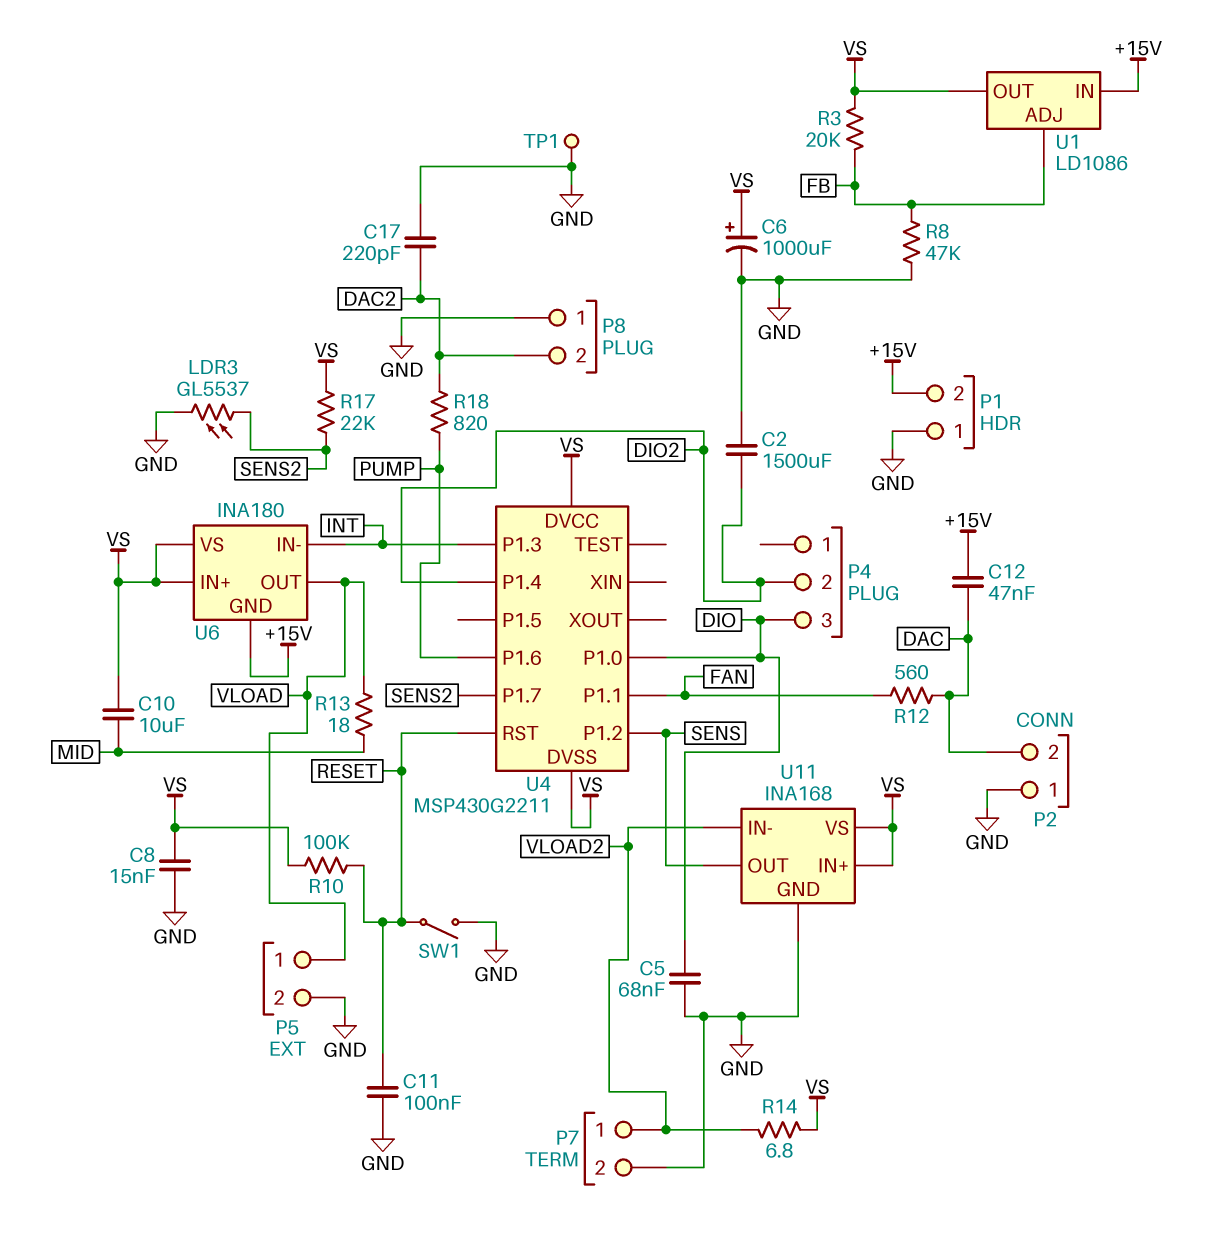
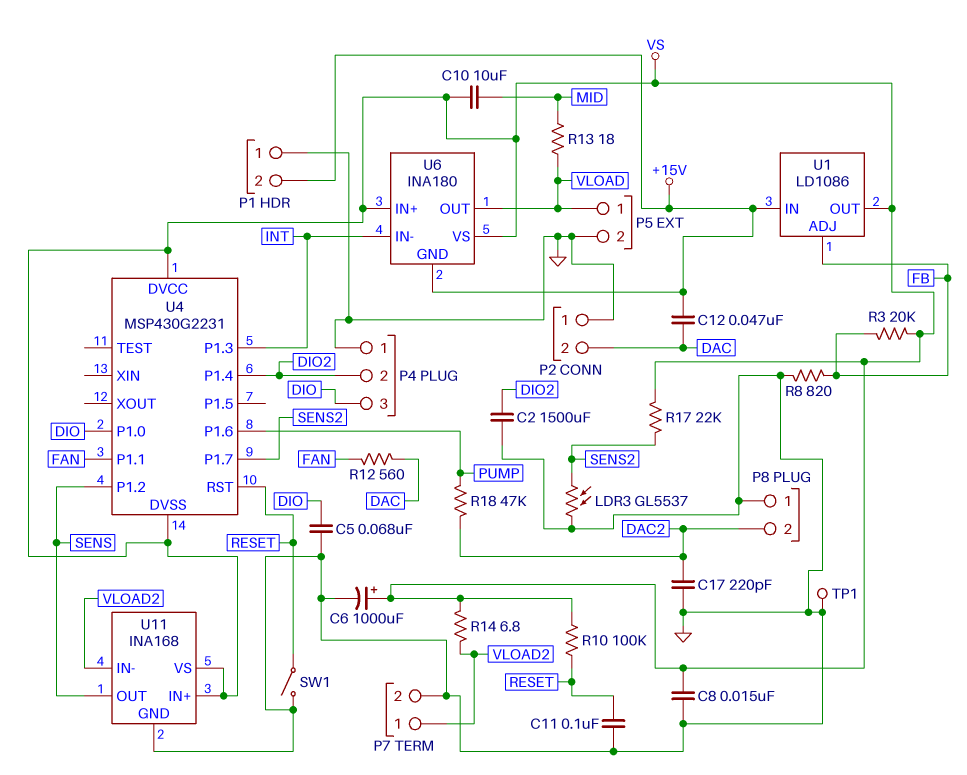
P4 pin 1: none -> GND
R8: 47k (FB, GND) -> 820 (FB, GND)
R18: 820 (DAC2, PUMP) -> 47k (DAC2, PUMP)
U4: MSP430G2211 -> MSP430G2231

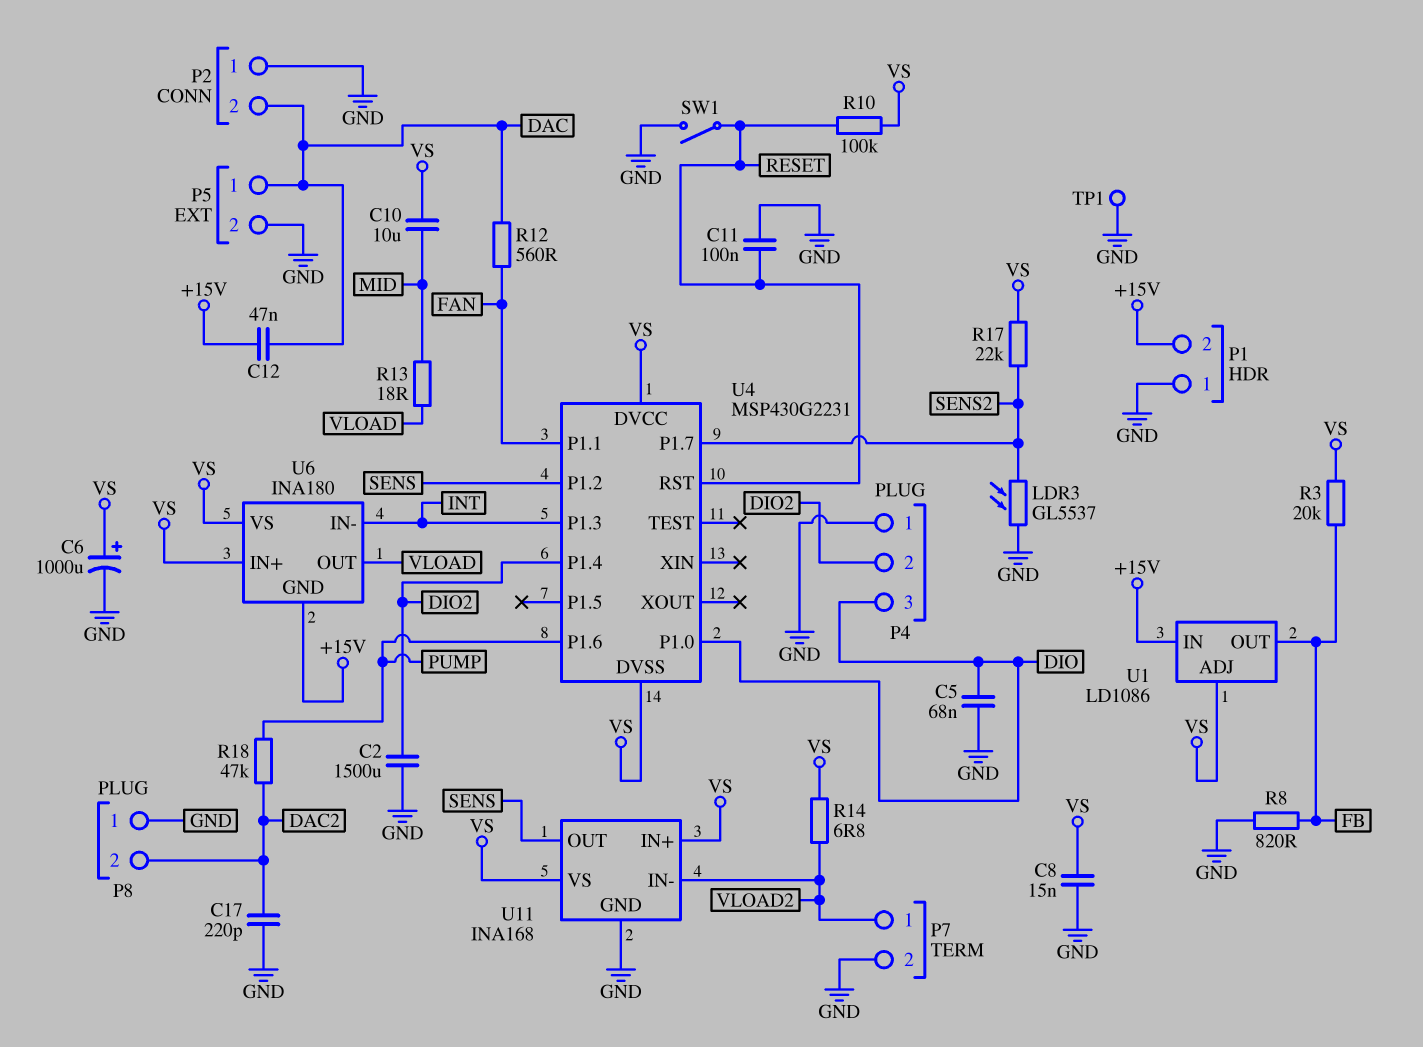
P5 pin 1: VLOAD -> DAC
U1 pin ADJ: FB -> VS
U1 pin OUT: VS -> FB

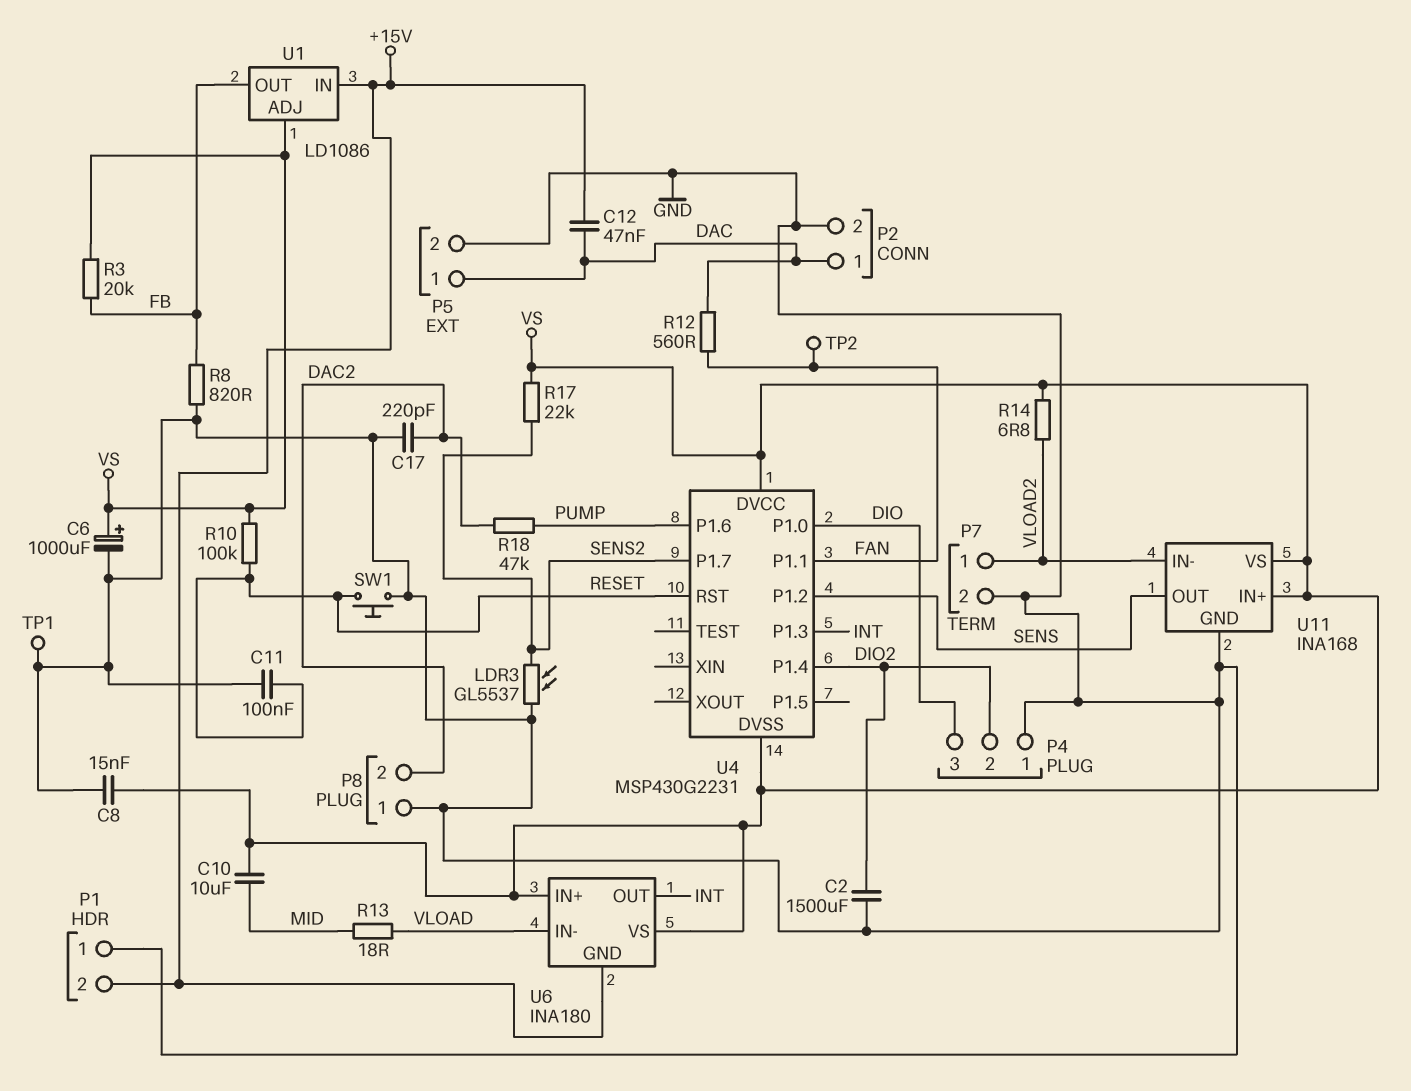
C5: 68nF (DIO, GND) -> none
P2 pin 1: GND -> DAC
P2 pin 2: DAC -> GND
SW1: switch (GND, RESET) -> button (GND, RESET)
TP2: none -> test point (FAN)
U6 pin IN-: INT -> VLOAD
U6 pin OUT: VLOAD -> INT

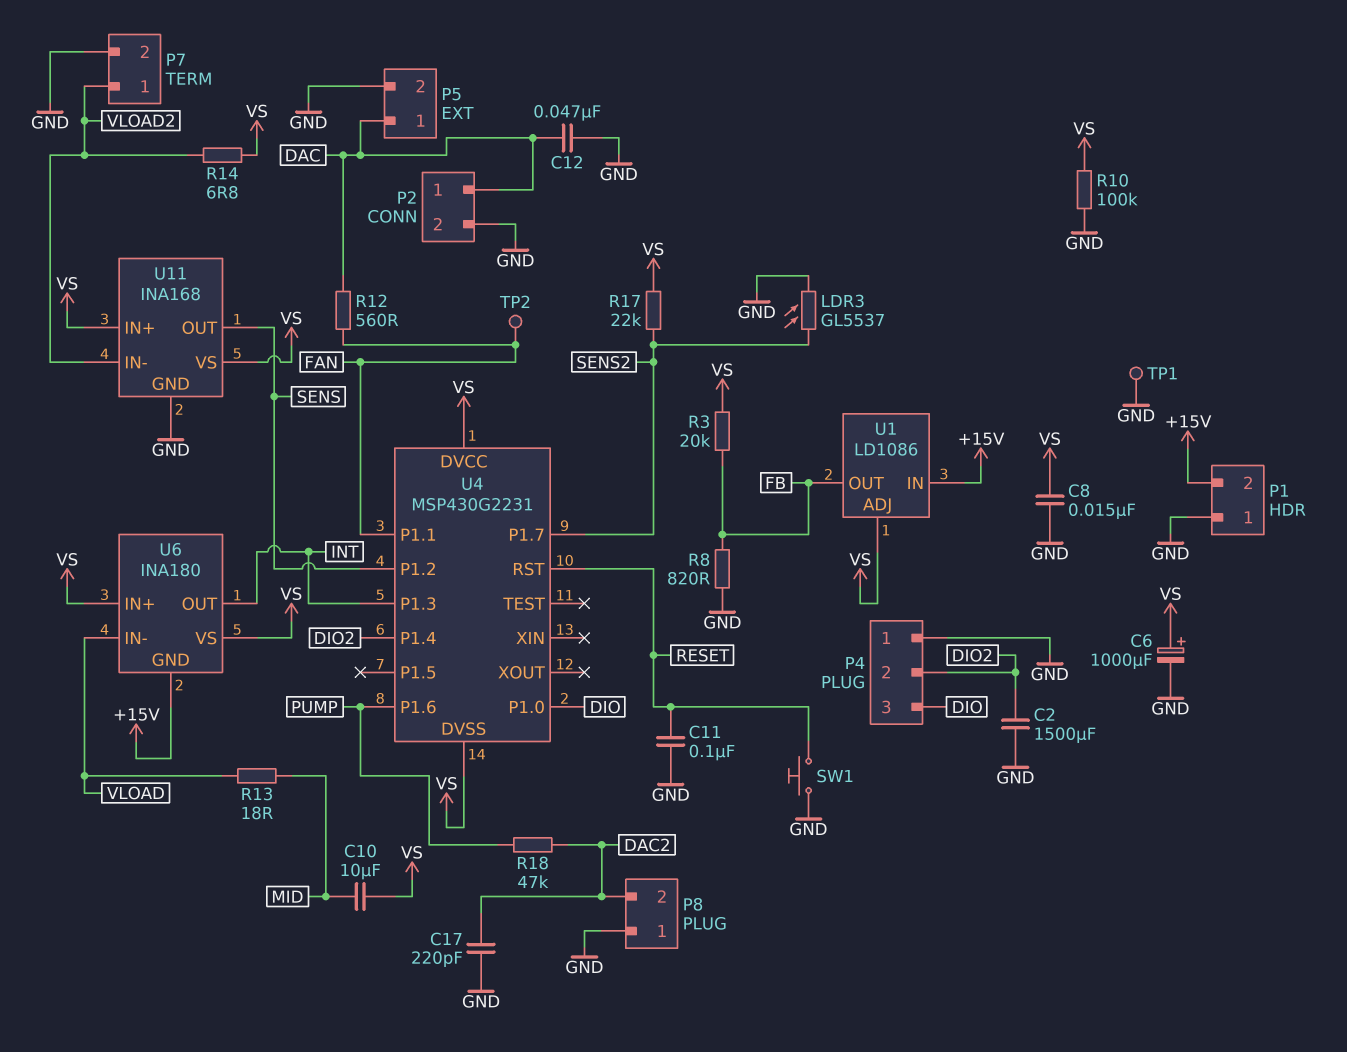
C12: 47nF (+15V, DAC) -> 47nF (DAC, GND)
R10: 100k (RESET, VS) -> 100k (GND, VS)

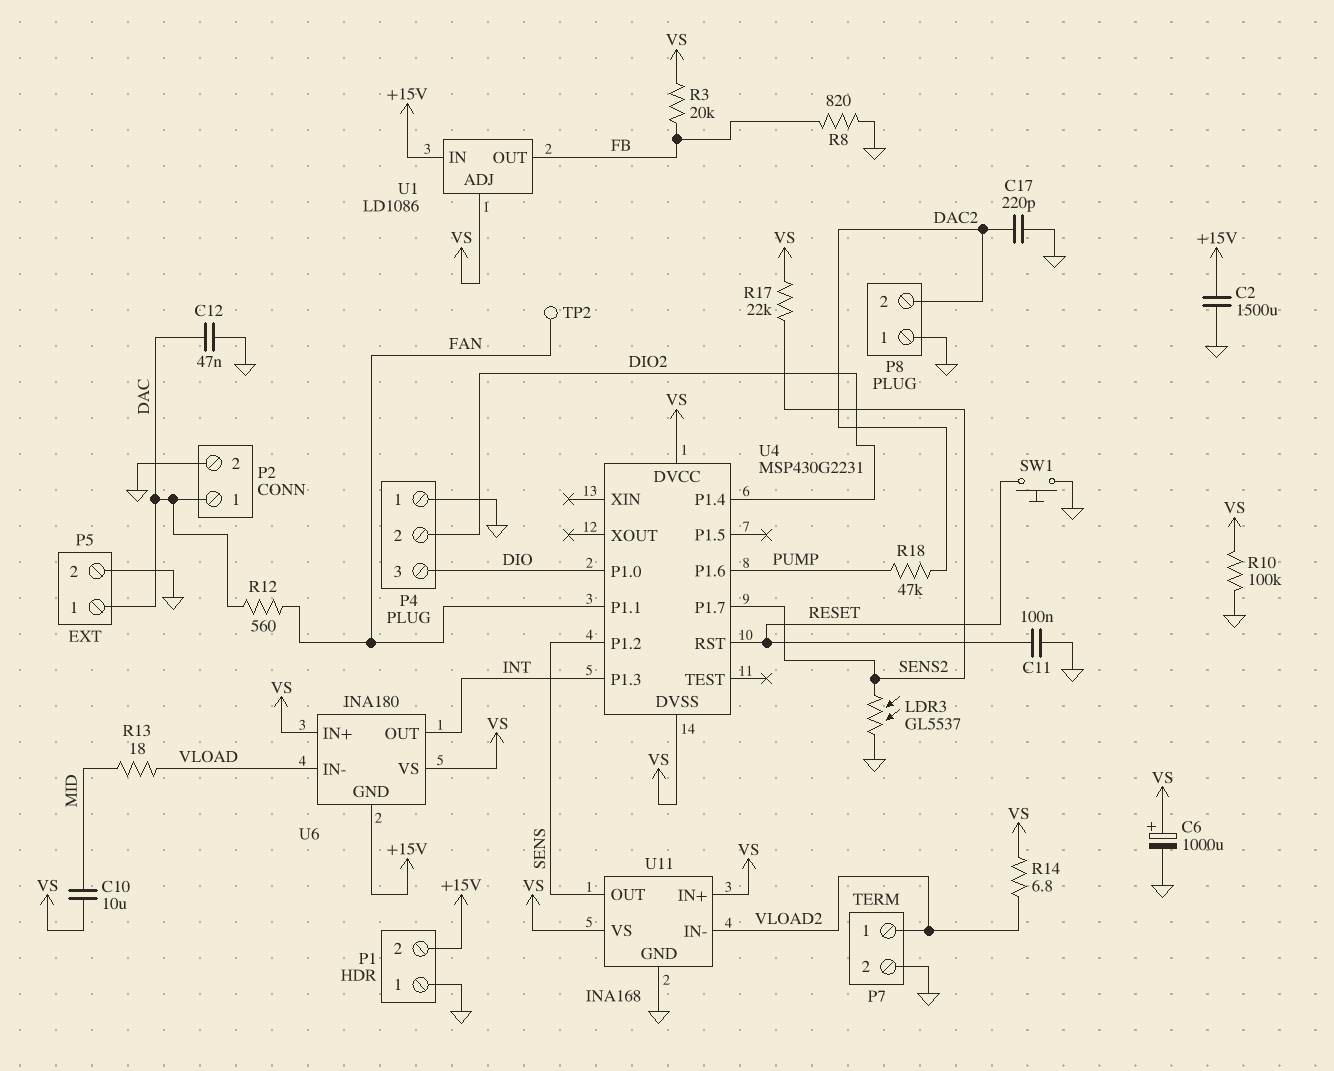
C2: 1500uF (DIO2, GND) -> 1500uF (+15V, GND)
C8: 15nF (GND, VS) -> none
TP1: test point (GND) -> none

